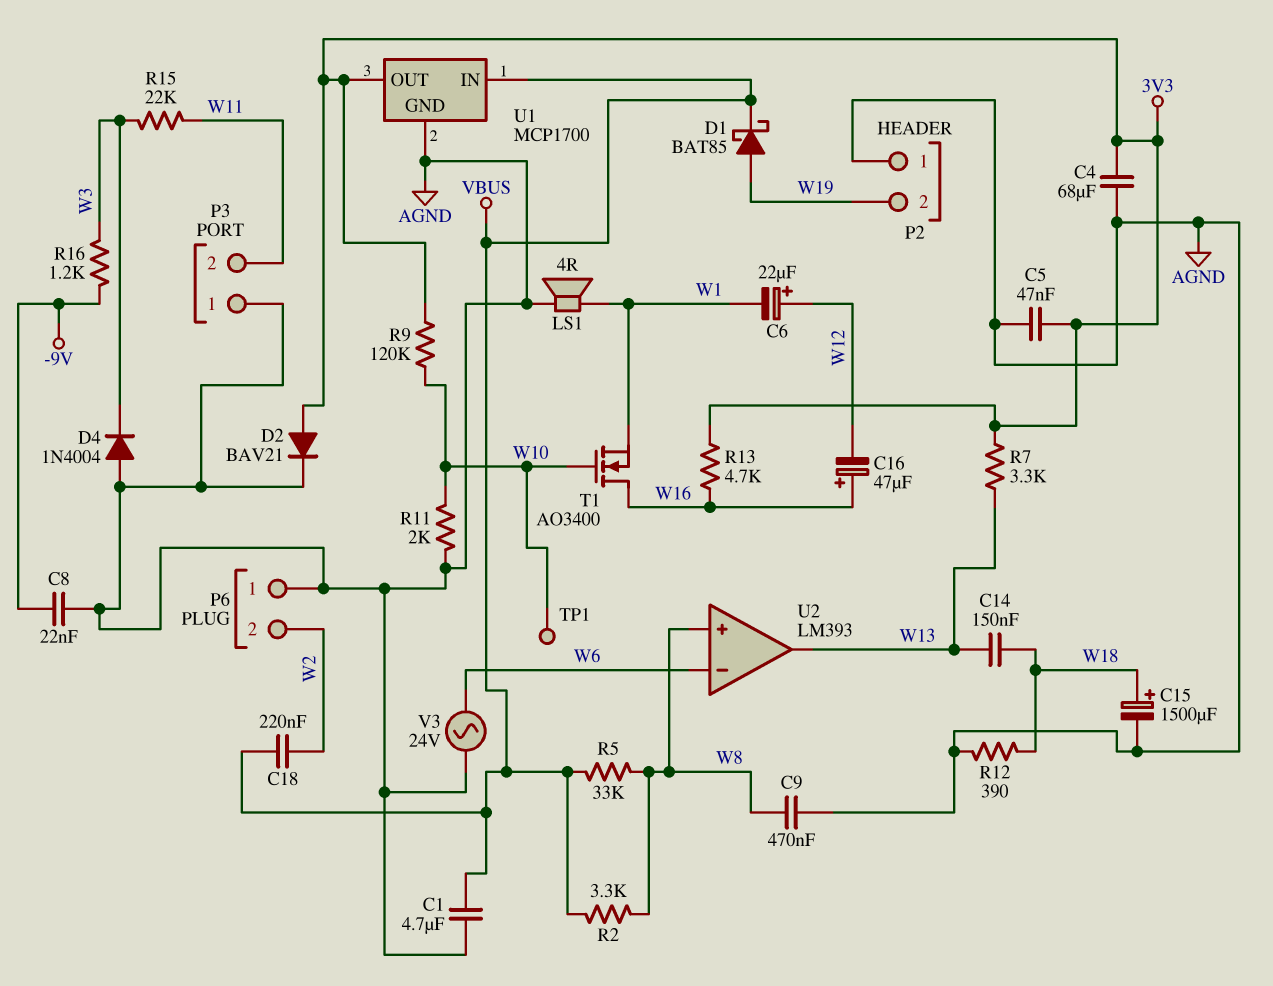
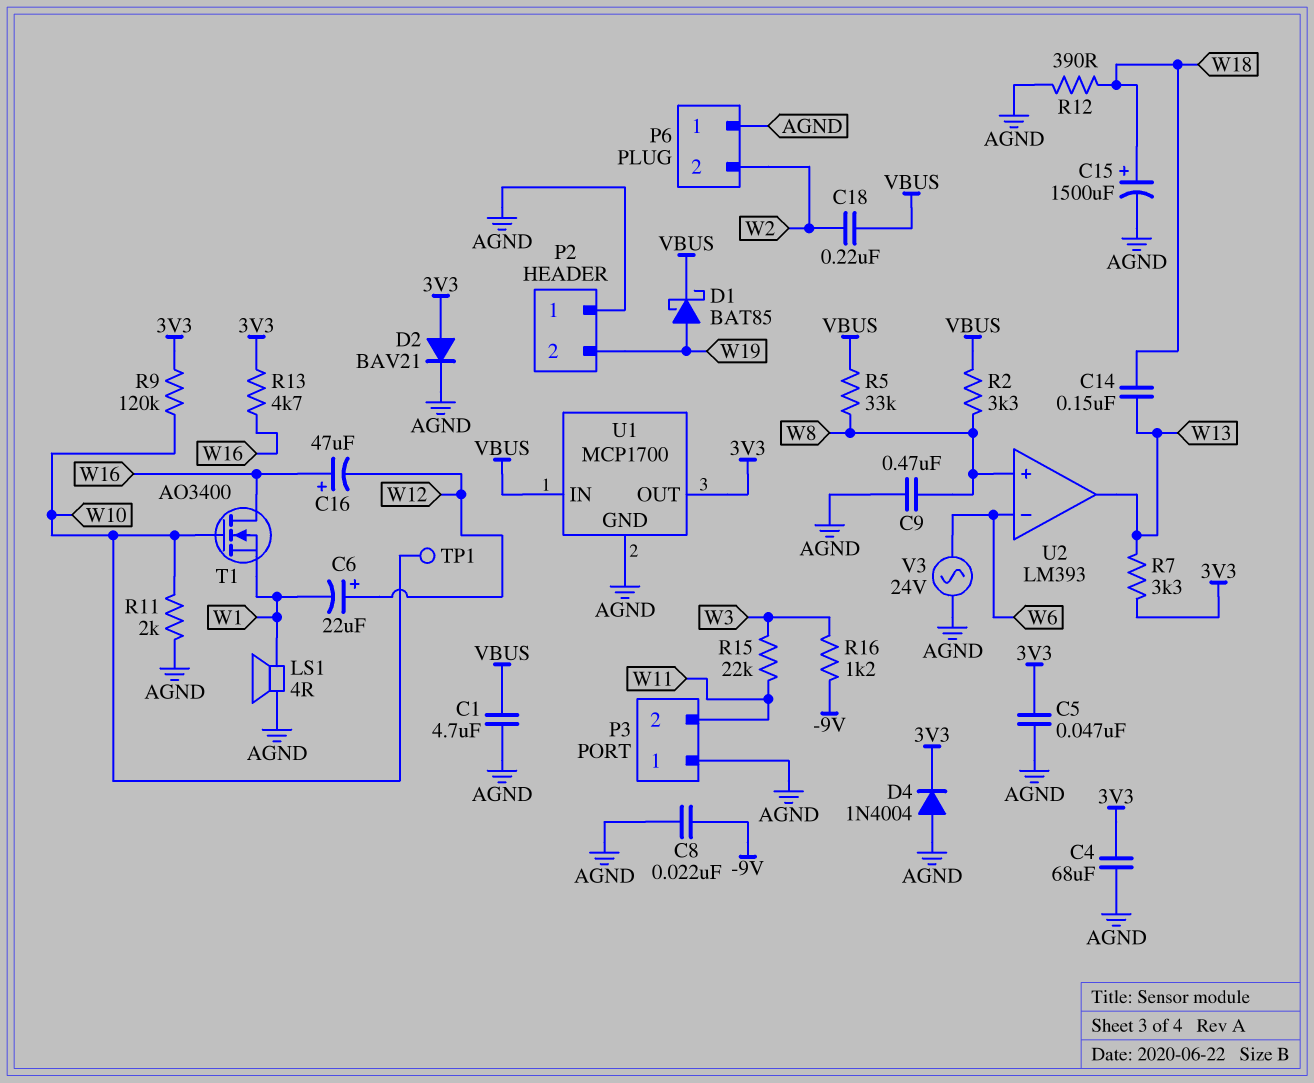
D4: diode 1N4004 (A AGND, K W3) -> diode 1N4004 (A AGND, K 3V3)

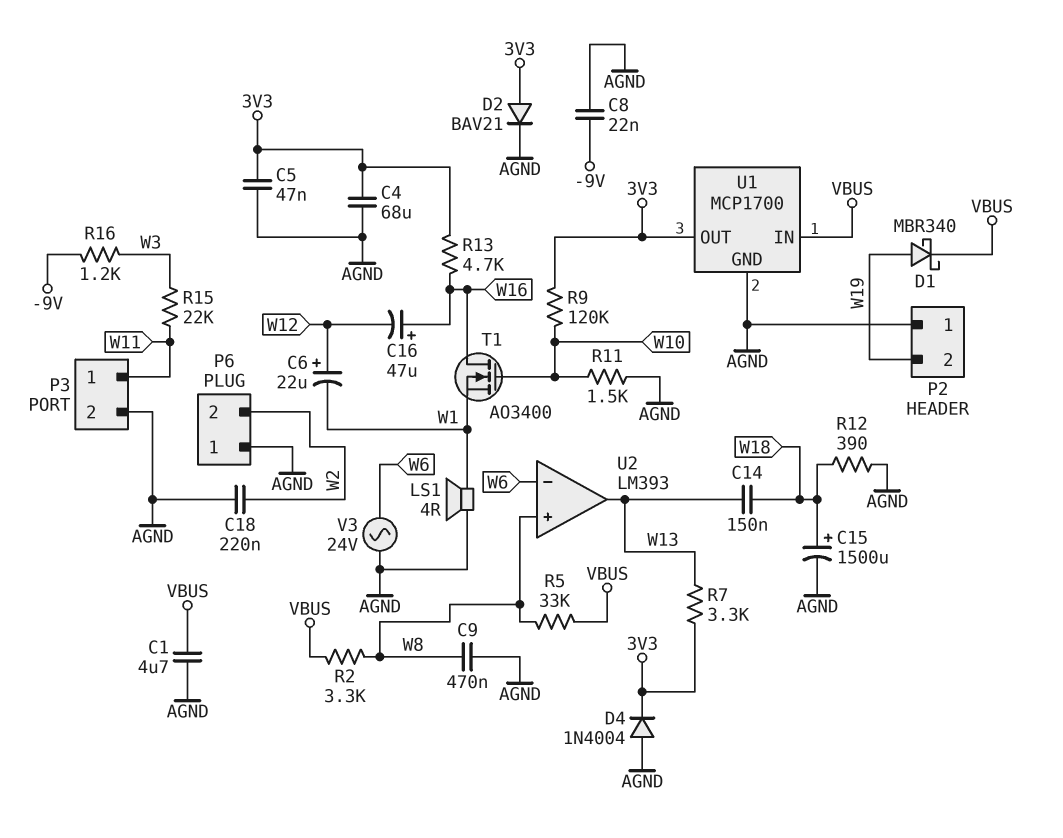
C18: 220nF (VBUS, W2) -> 220nF (AGND, W2)
D1: schottky BAT85 (A W19, K VBUS) -> schottky MBR340 (A W19, K VBUS)
P3 pin 1: AGND -> W11
P3 pin 2: W11 -> AGND
R11: 2k (AGND, W10) -> 1.5k (AGND, W10)
TP1: test point (W10) -> none

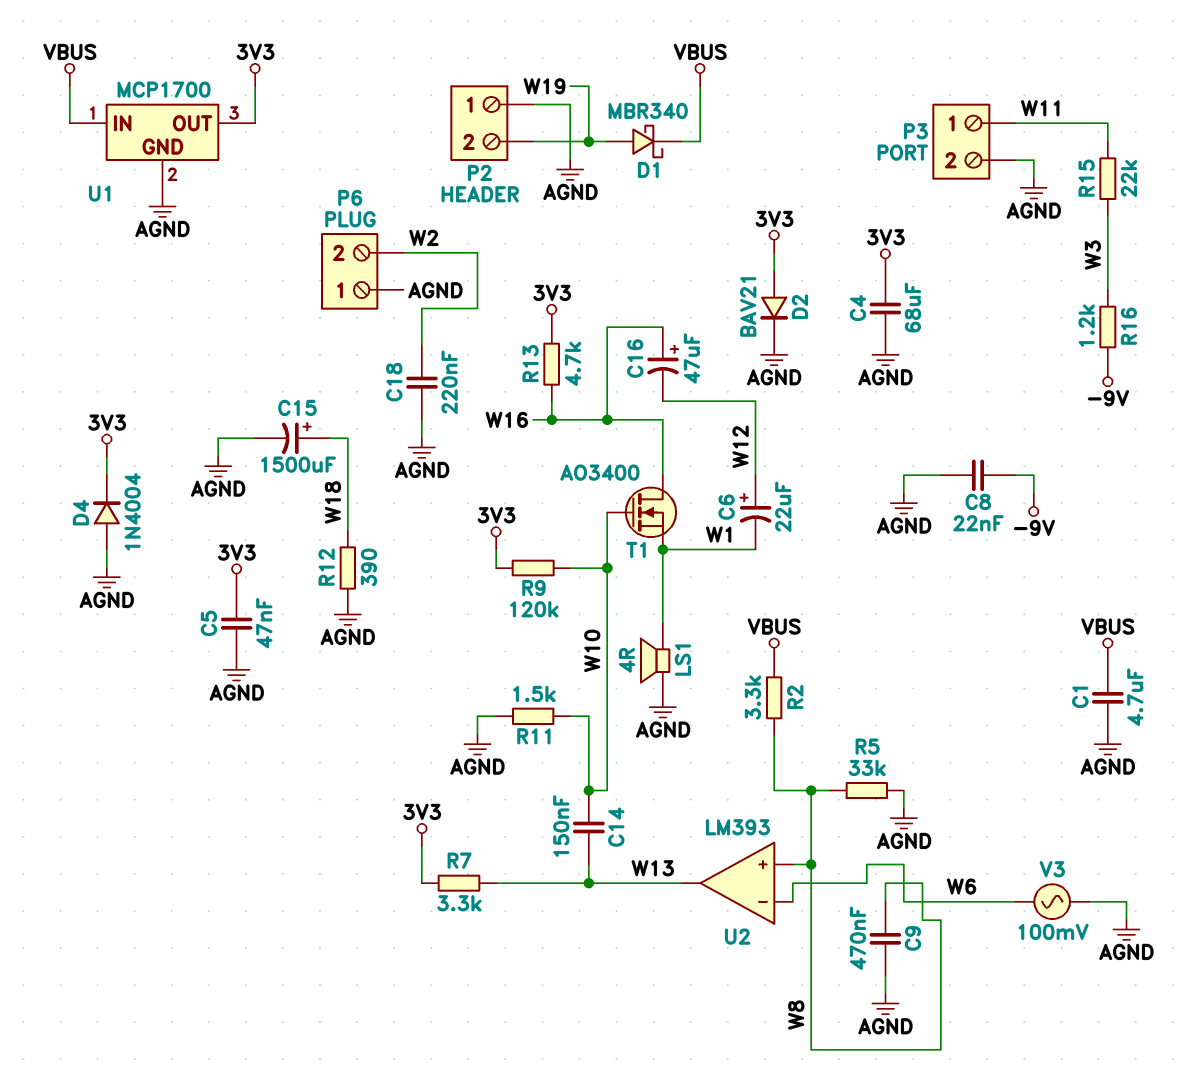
C14: 150nF (W13, W18) -> 150nF (W10, W13)
R5: 33k (VBUS, W8) -> 33k (AGND, W8)
V3: AC 24V (AGND, W6) -> AC 100mV (AGND, W6)

